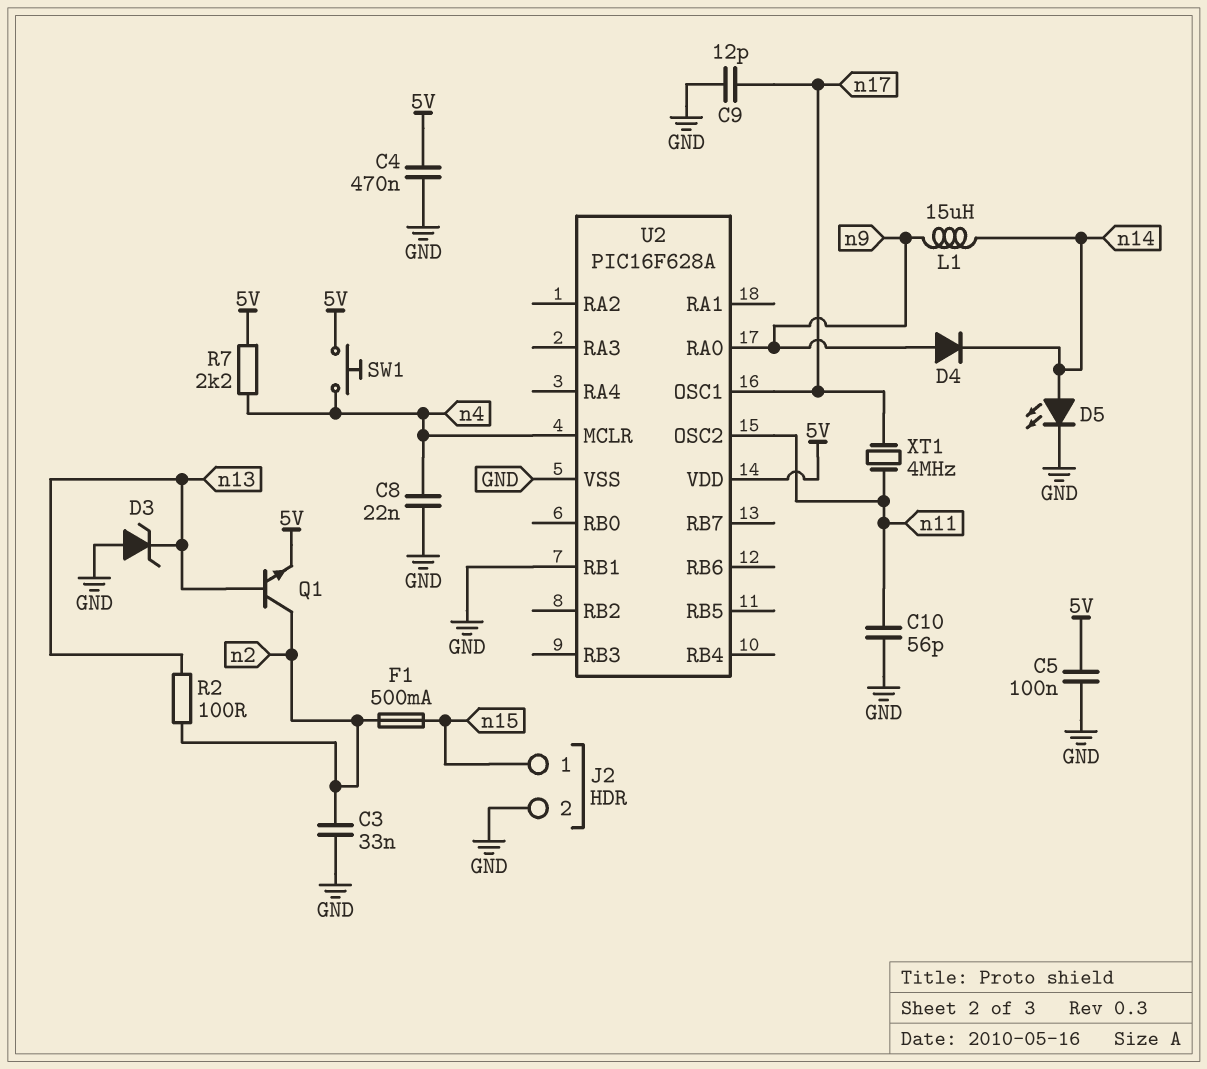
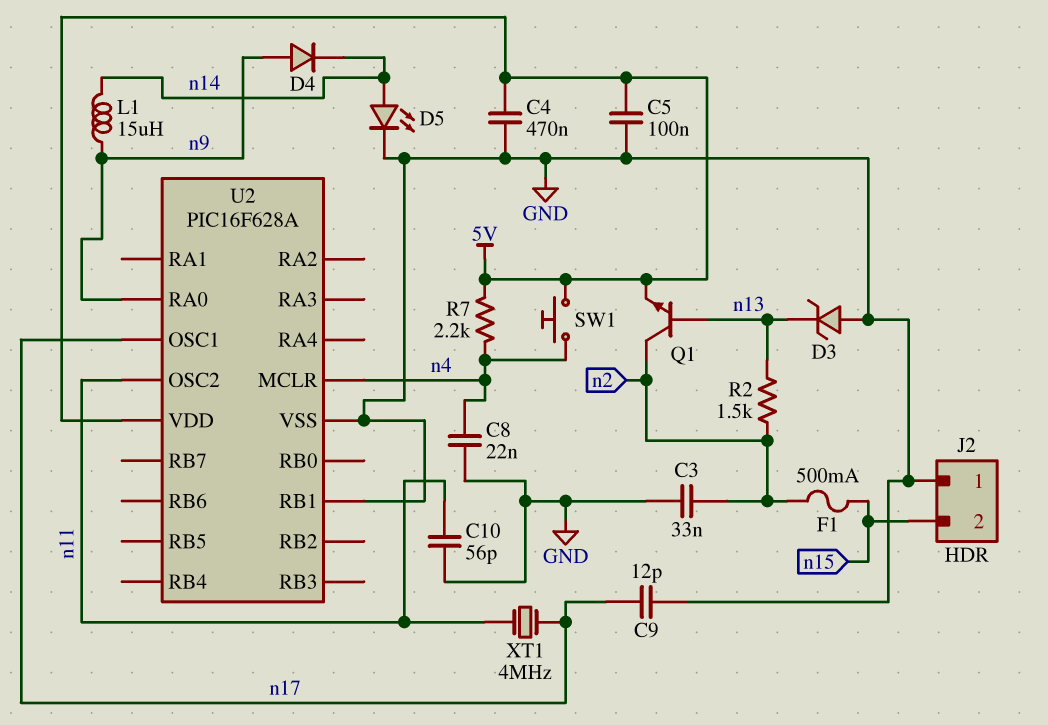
J2 pin 1: n15 -> GND
J2 pin 2: GND -> n15
R2: 100 (n2, n13) -> 1.5k (n2, n13)

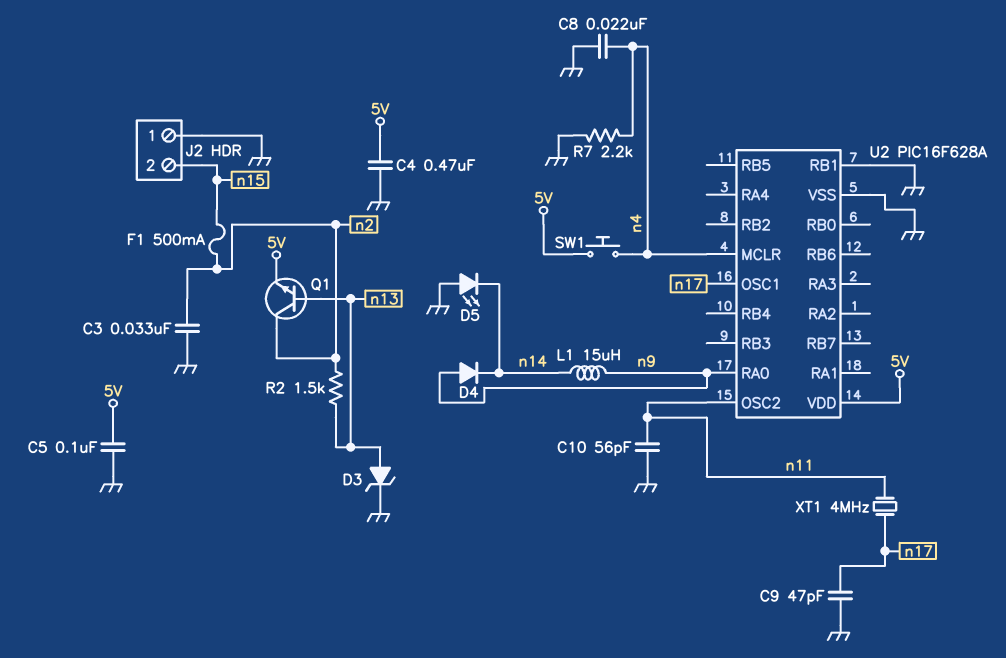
C9: 12pF (GND, n17) -> 47pF (GND, n17)
D3: zener (A GND, K n13) -> zener (A n13, K GND)
D5: LED (A n14, K GND) -> LED (A GND, K n14)
R7: 2.2k (5V, n4) -> 2.2k (GND, n4)

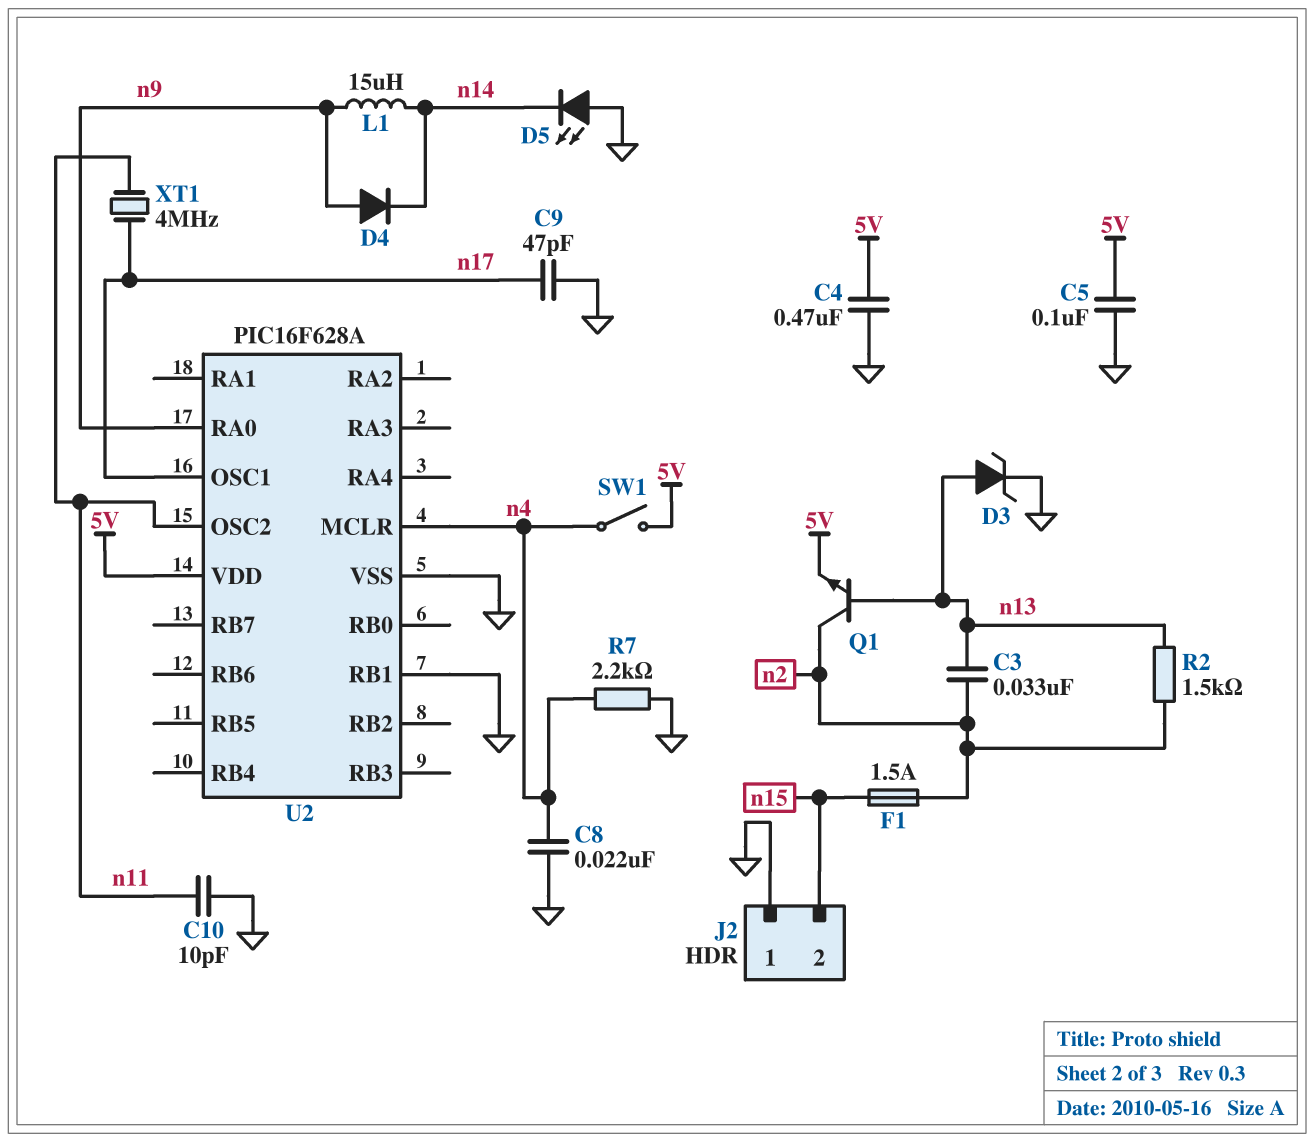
C3: 33nF (GND, n2) -> 33nF (n2, n13)
C10: 56pF (GND, n11) -> 10pF (GND, n11)
F1: 500mA (n2, n15) -> 1.5A (n2, n15)
SW1: button (5V, n4) -> switch (5V, n4)

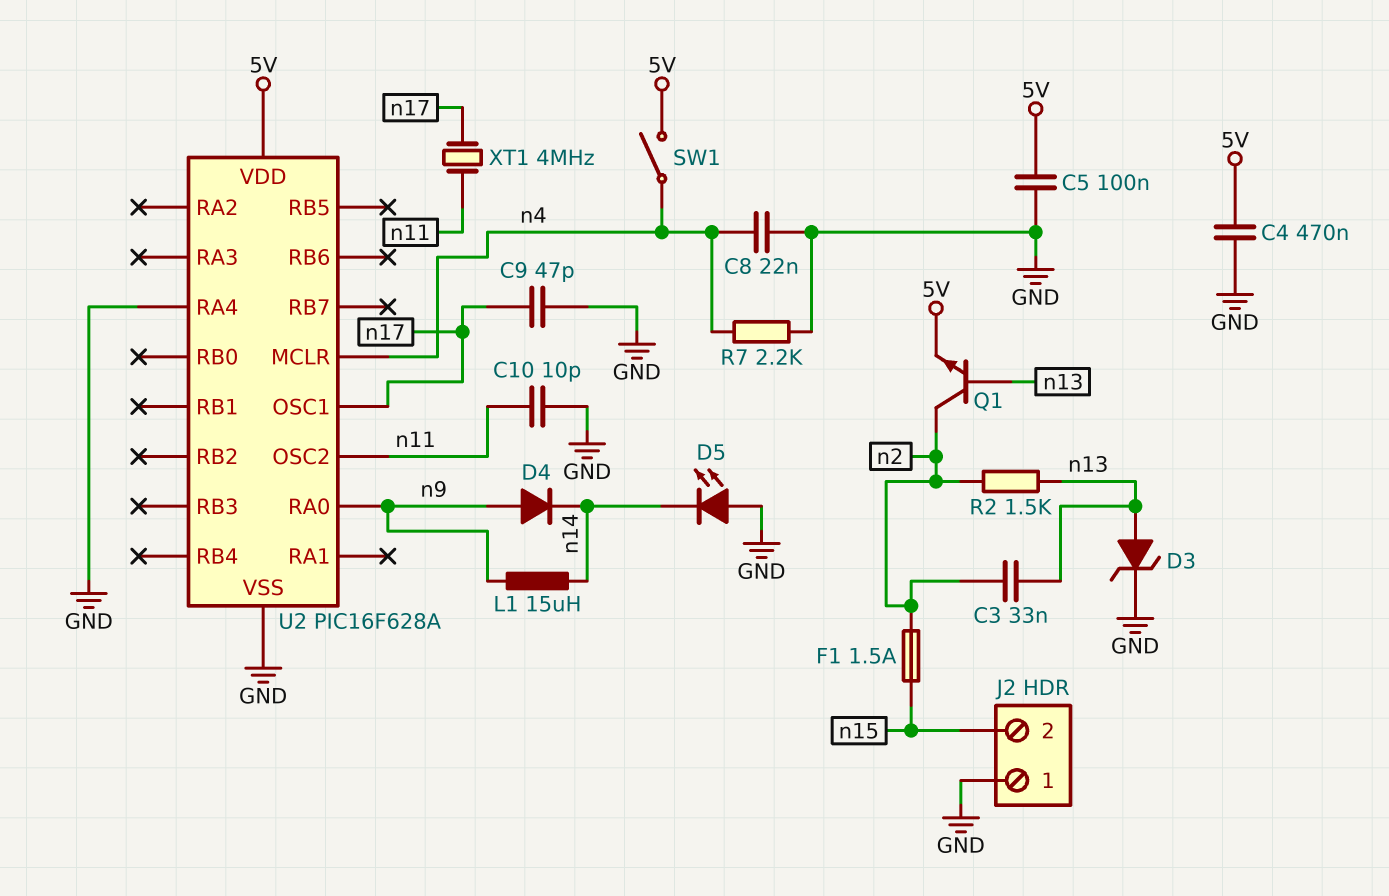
U2 pin RA4: none -> GND
U2 pin RB1: GND -> none

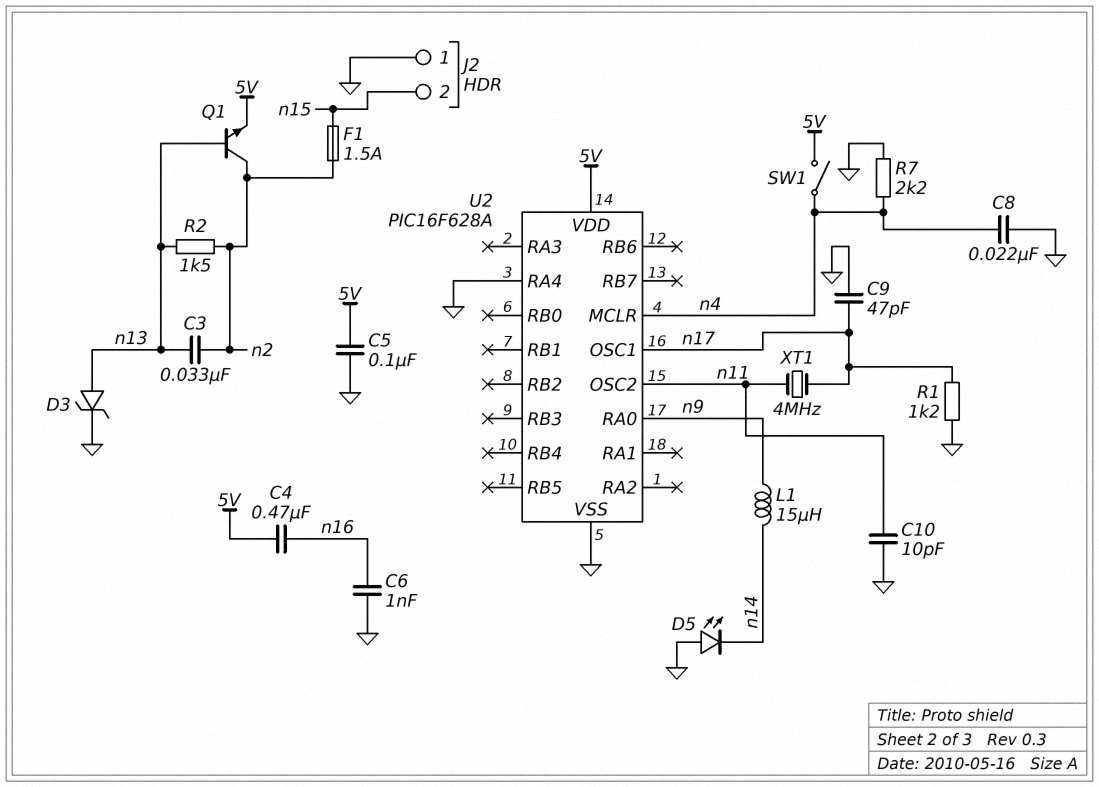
C4: 470nF (5V, GND) -> 470nF (5V, n16)
C6: none -> 1nF (GND, n16)
D4: diode (A n9, K n14) -> none
R1: none -> 1.2k (GND, n17)

